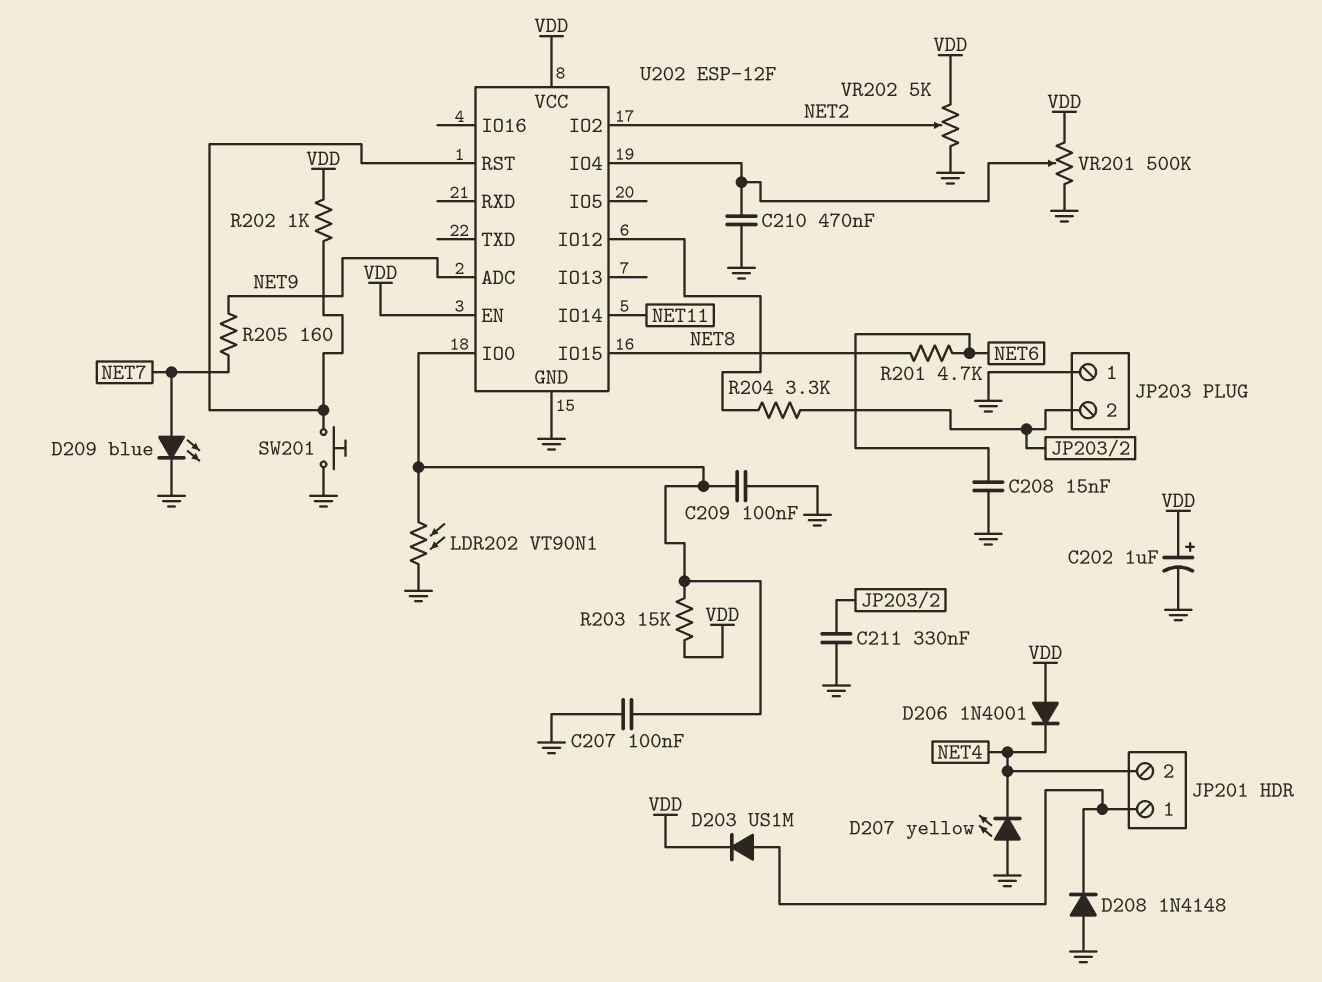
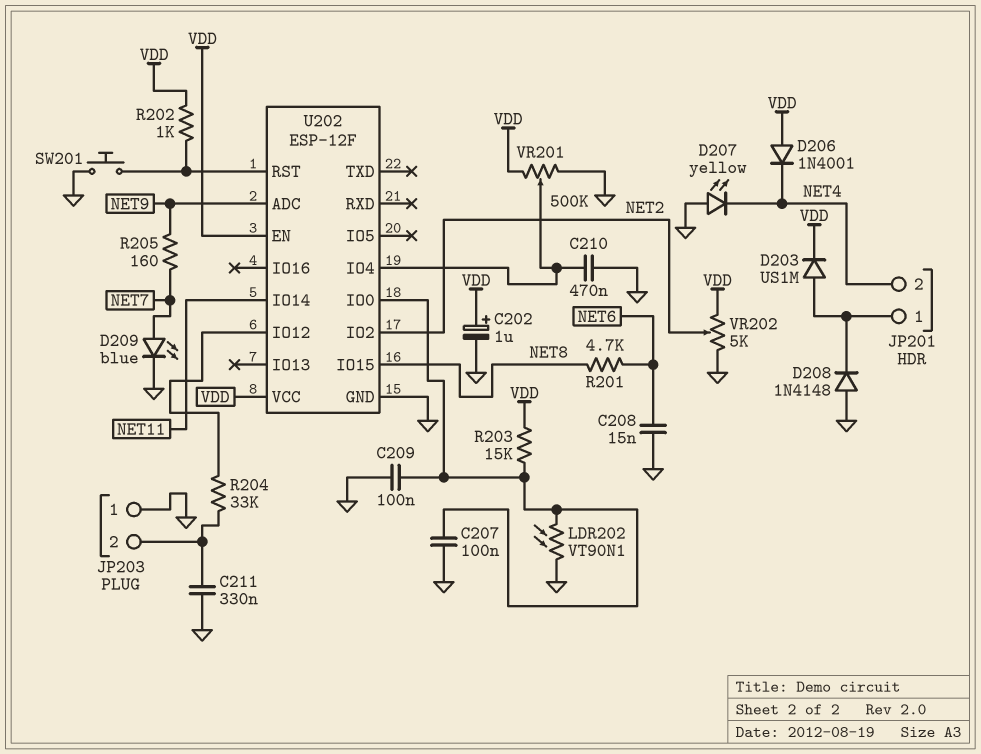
R204: 3.3k (JP203/2, U202/IO12) -> 33k (JP203/2, U202/IO12)

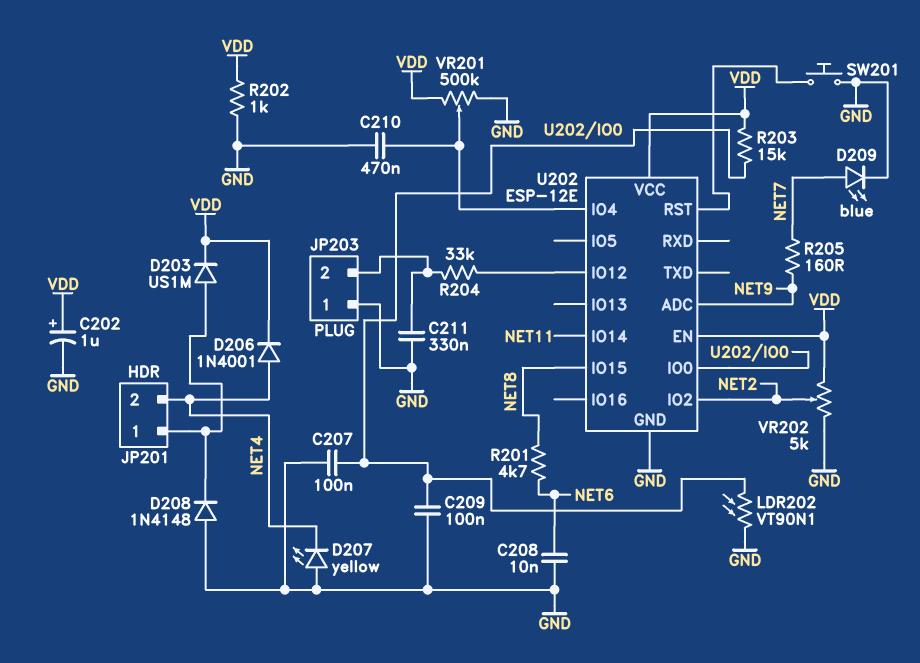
C208: 15nF (GND, NET6) -> 10nF (GND, NET6)
D206: diode 1N4001 (A VDD, K NET4) -> diode 1N4001 (A NET4, K VDD)
R202: 1k (U202/RST, VDD) -> 1k (GND, VDD)
U202: ESP-12F -> ESP-12E

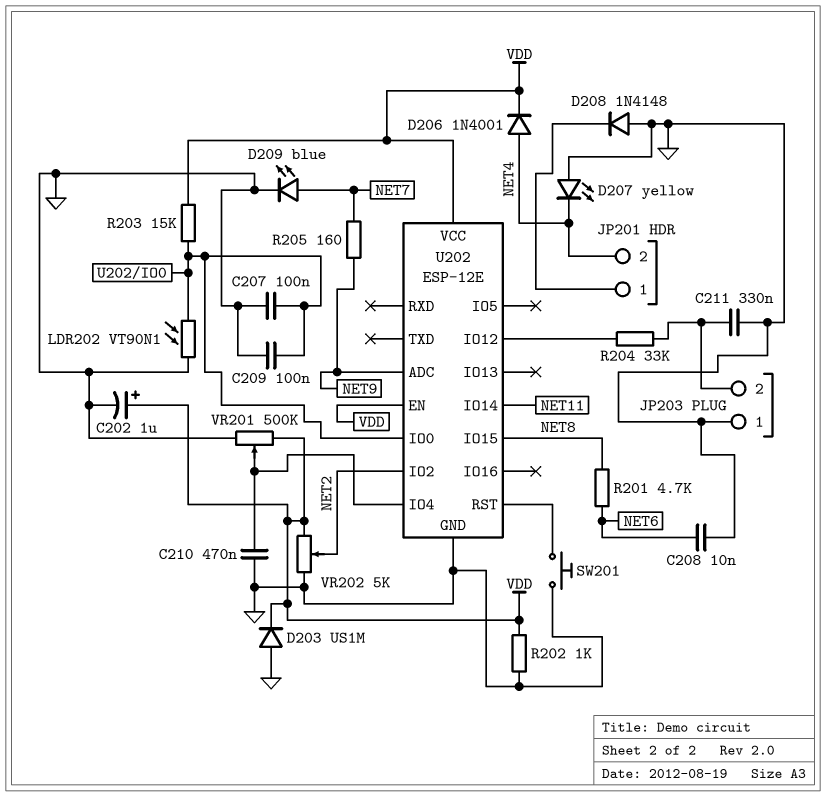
D203: diode US1M (A JP201/1, K VDD) -> diode US1M (A GND, K VDD)

